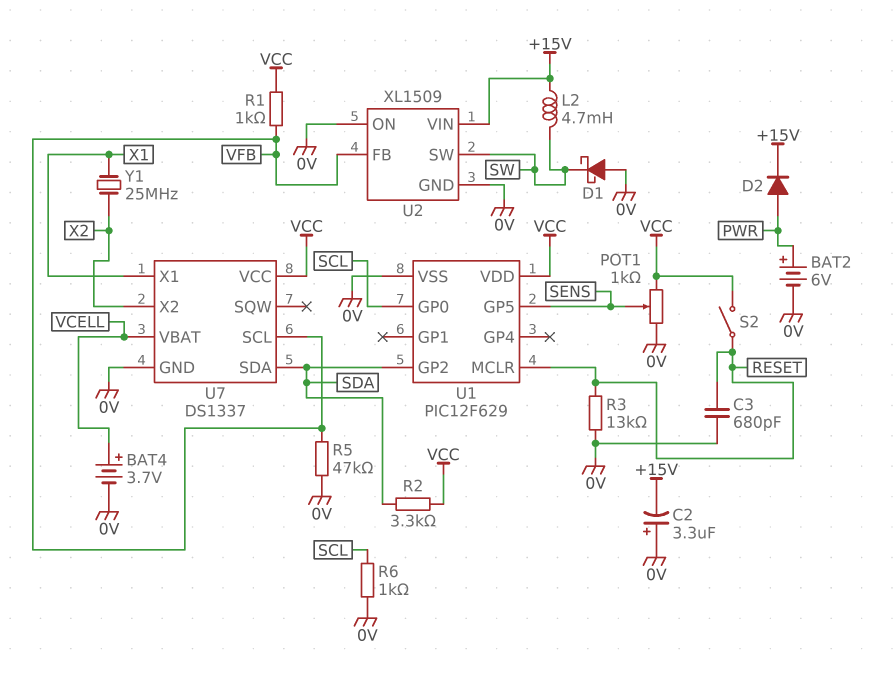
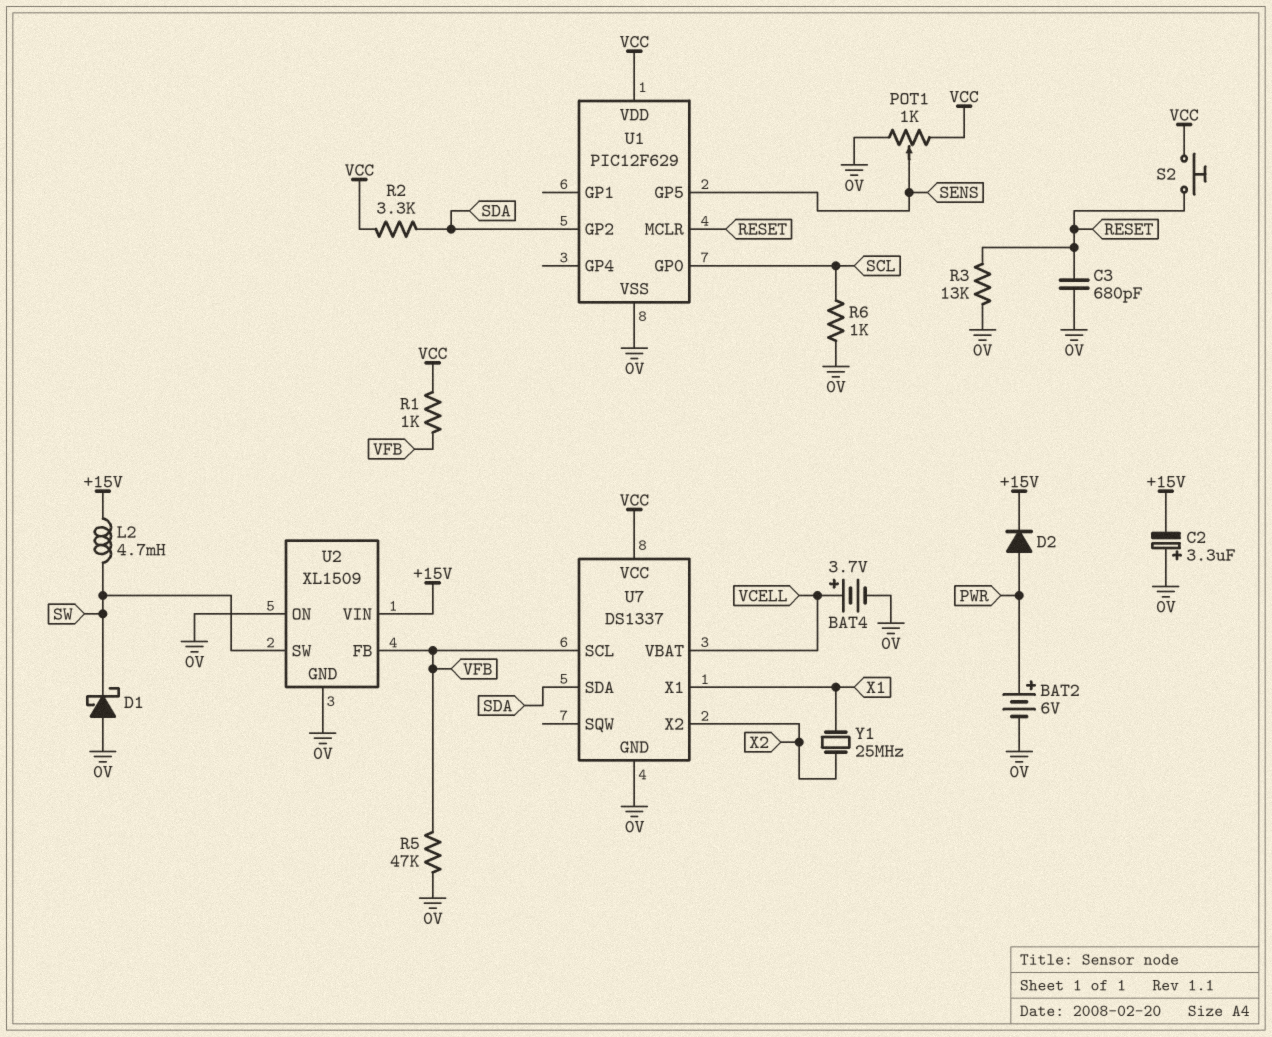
S2: switch (RESET, VCC) -> button (RESET, VCC)

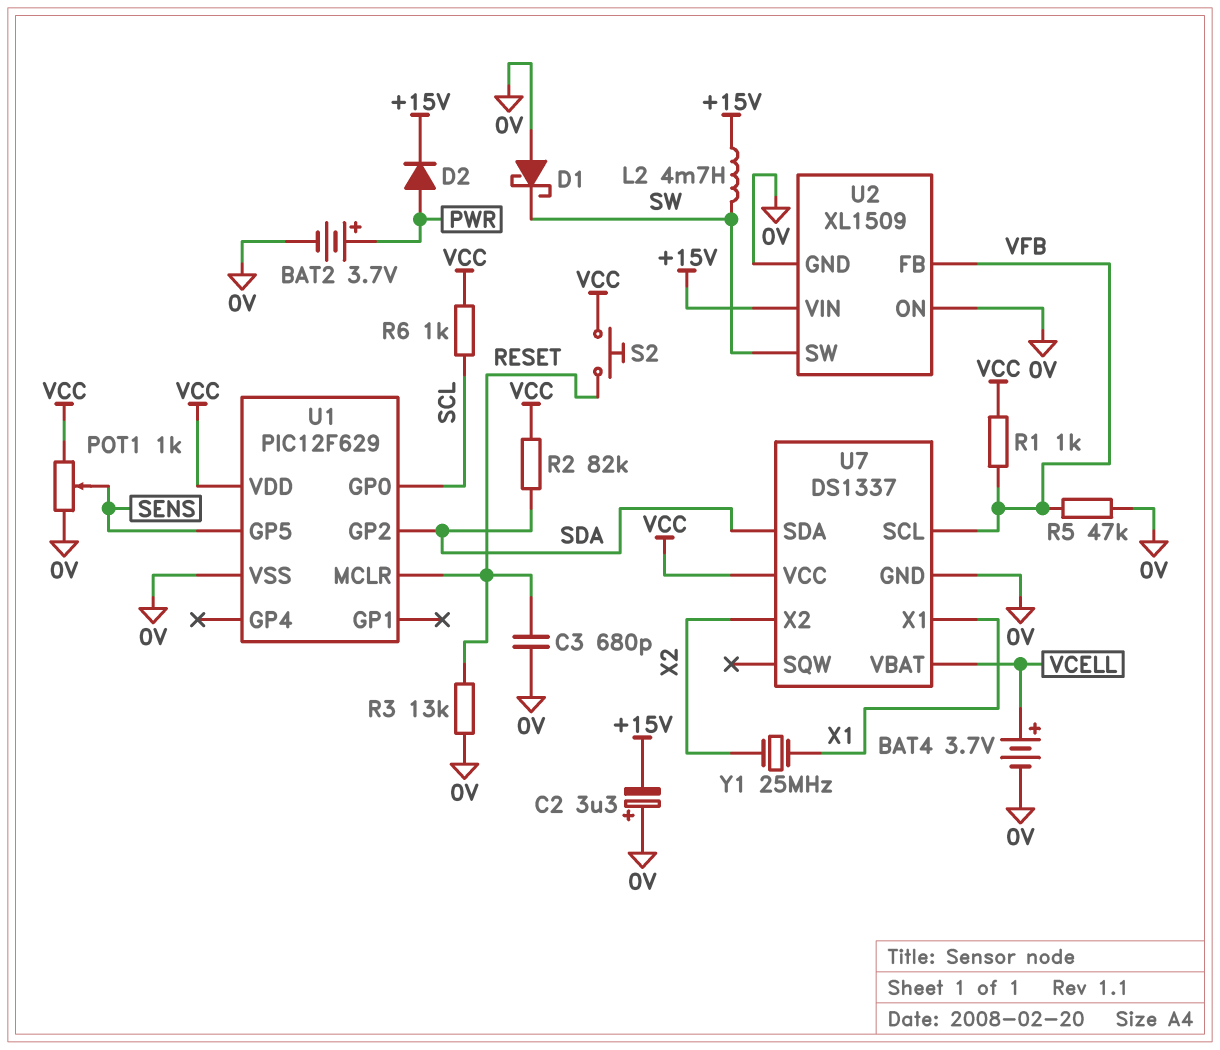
BAT2: 6V (plus PWR, minus 0V) -> 3.7V (plus PWR, minus 0V)
R2: 3.3k (SDA, VCC) -> 82k (SDA, VCC)
R6: 1k (0V, SCL) -> 1k (SCL, VCC)

